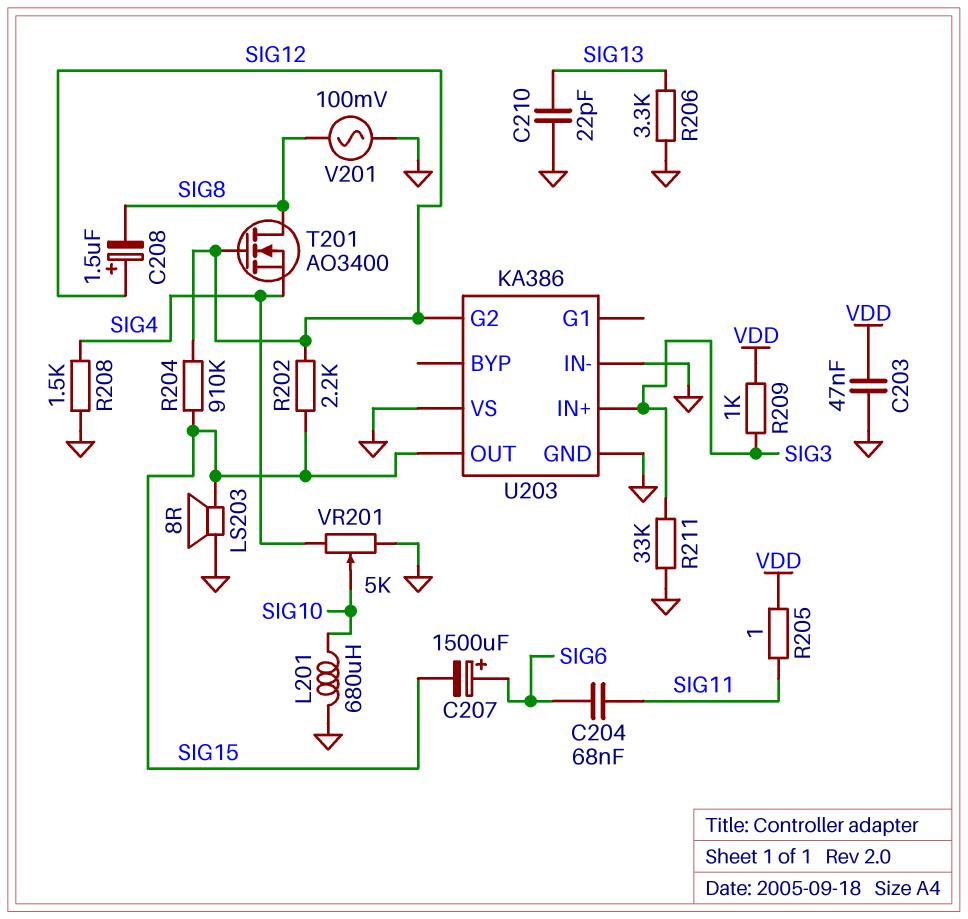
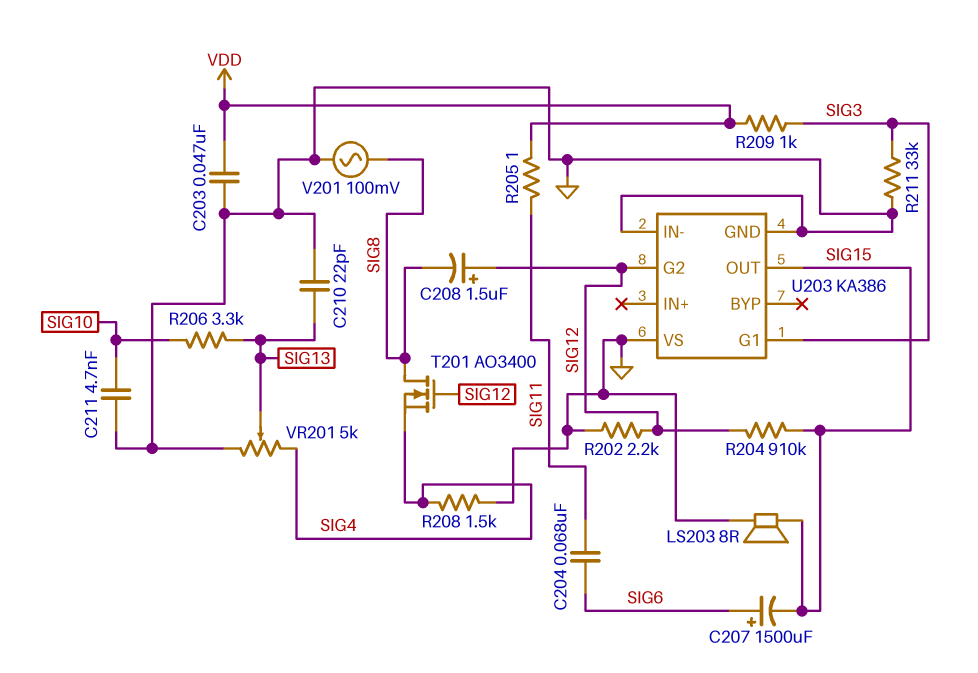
C211: none -> 4.7nF (GND, SIG10)
L201: 680uH (GND, SIG10) -> none
R202: 2.2k (SIG12, SIG15) -> 2.2k (GND, SIG12)
R206: 3.3k (GND, SIG13) -> 3.3k (SIG10, SIG13)
U203 pin G1: none -> SIG3
U203 pin IN+: SIG3 -> none
VR201: 5k (GND, SIG4, wiper SIG10) -> 5k (GND, SIG4, wiper SIG13)

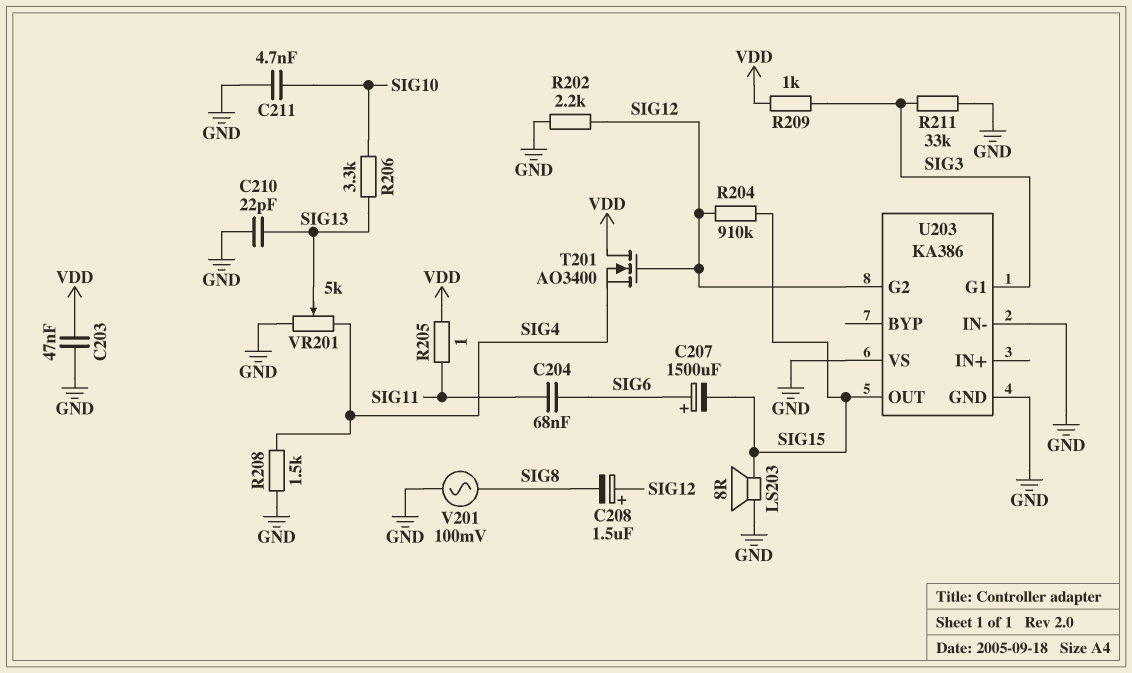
T201: NMOS AO3400 (G SIG12, D SIG8, S SIG4) -> NMOS AO3400 (G SIG12, D VDD, S SIG4)

